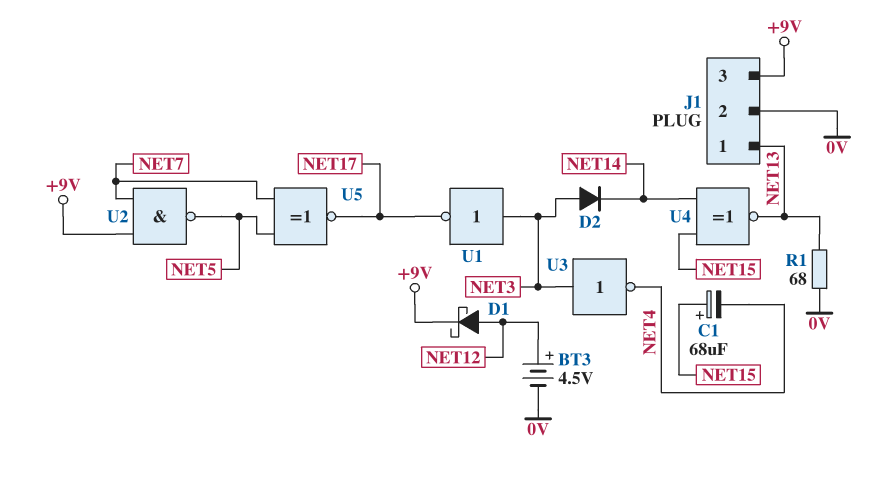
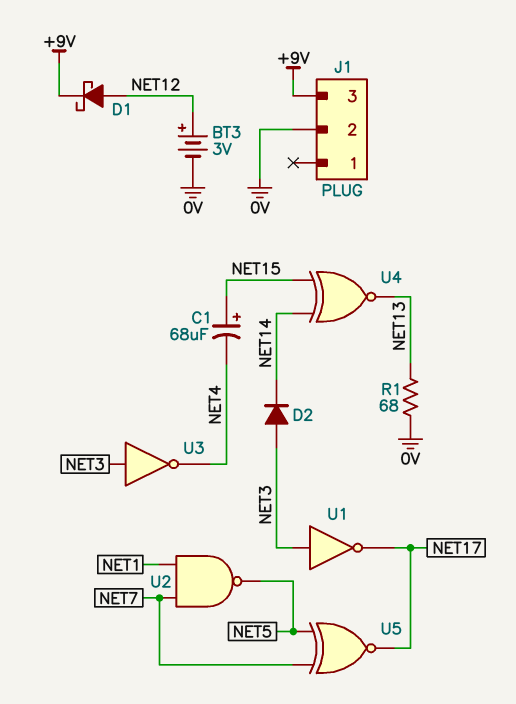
BT3: 4.5V (plus NET12, minus 0V) -> 3V (plus NET12, minus 0V)
J1 pin 1: NET13 -> none
U2: NAND (in +9V, in NET7, out NET5) -> NAND (in NET1, in NET7, out NET5)

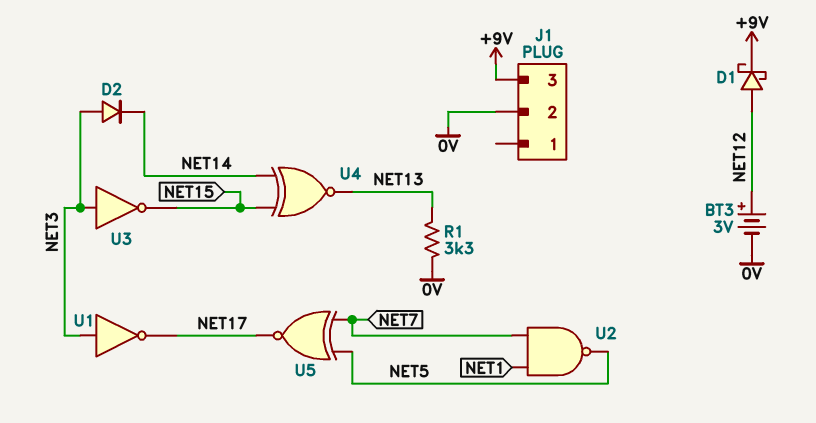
C1: 68uF (plus NET15, minus NET4) -> none
R1: 68 (0V, NET13) -> 3.3k (0V, NET13)
U3: NOT (in NET3, out NET4) -> NOT (in NET3, out NET15)

